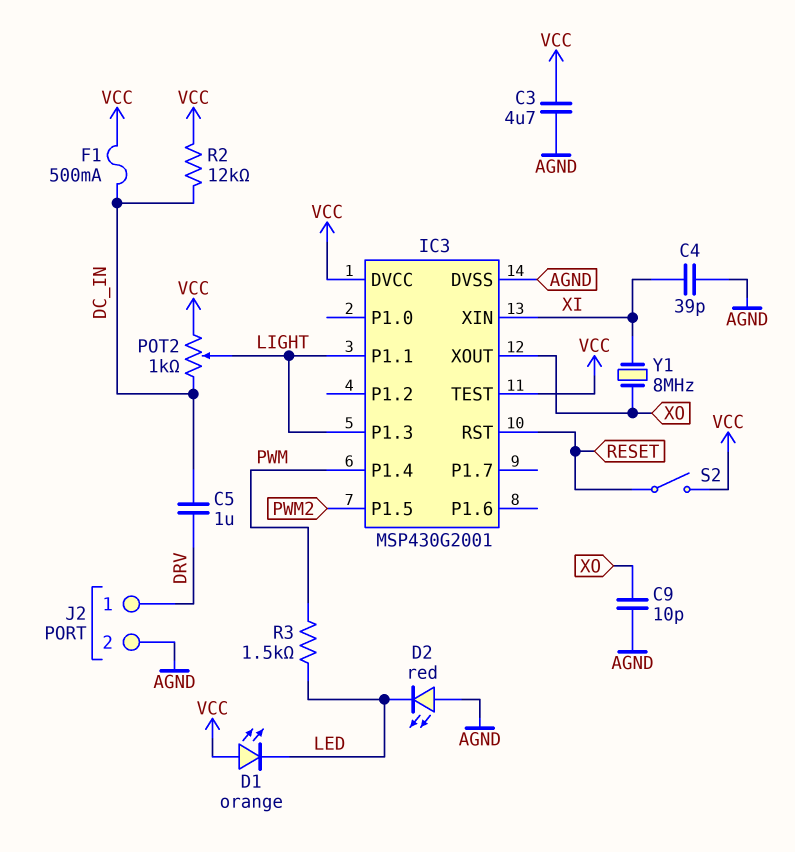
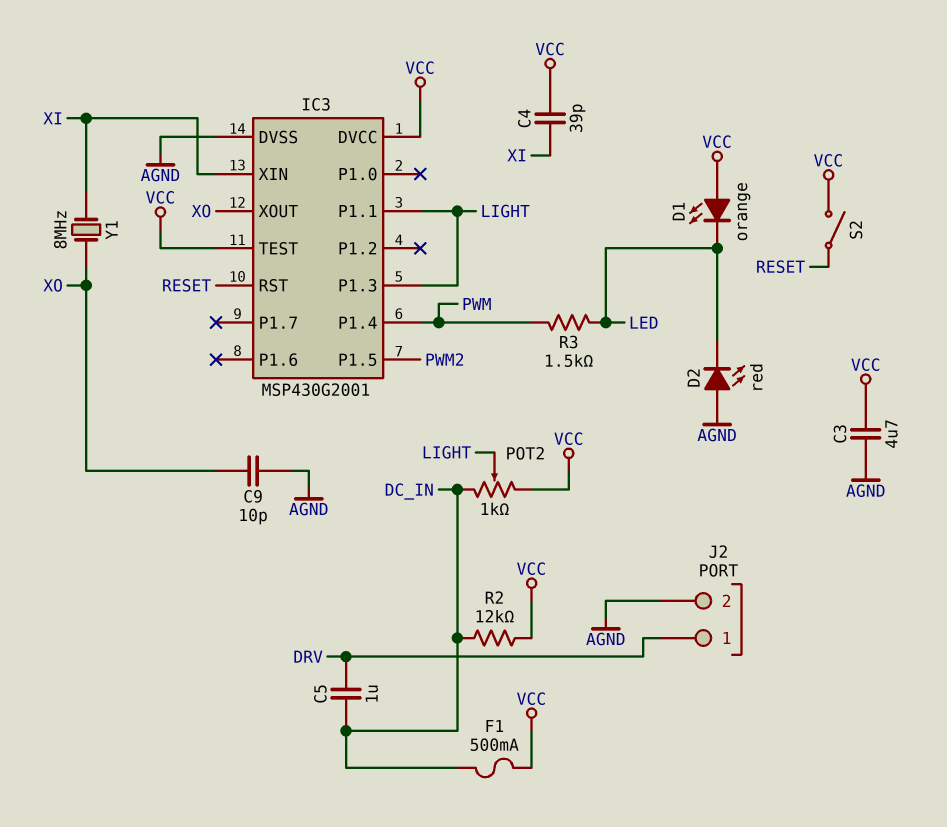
C4: 39pF (AGND, XI) -> 39pF (VCC, XI)

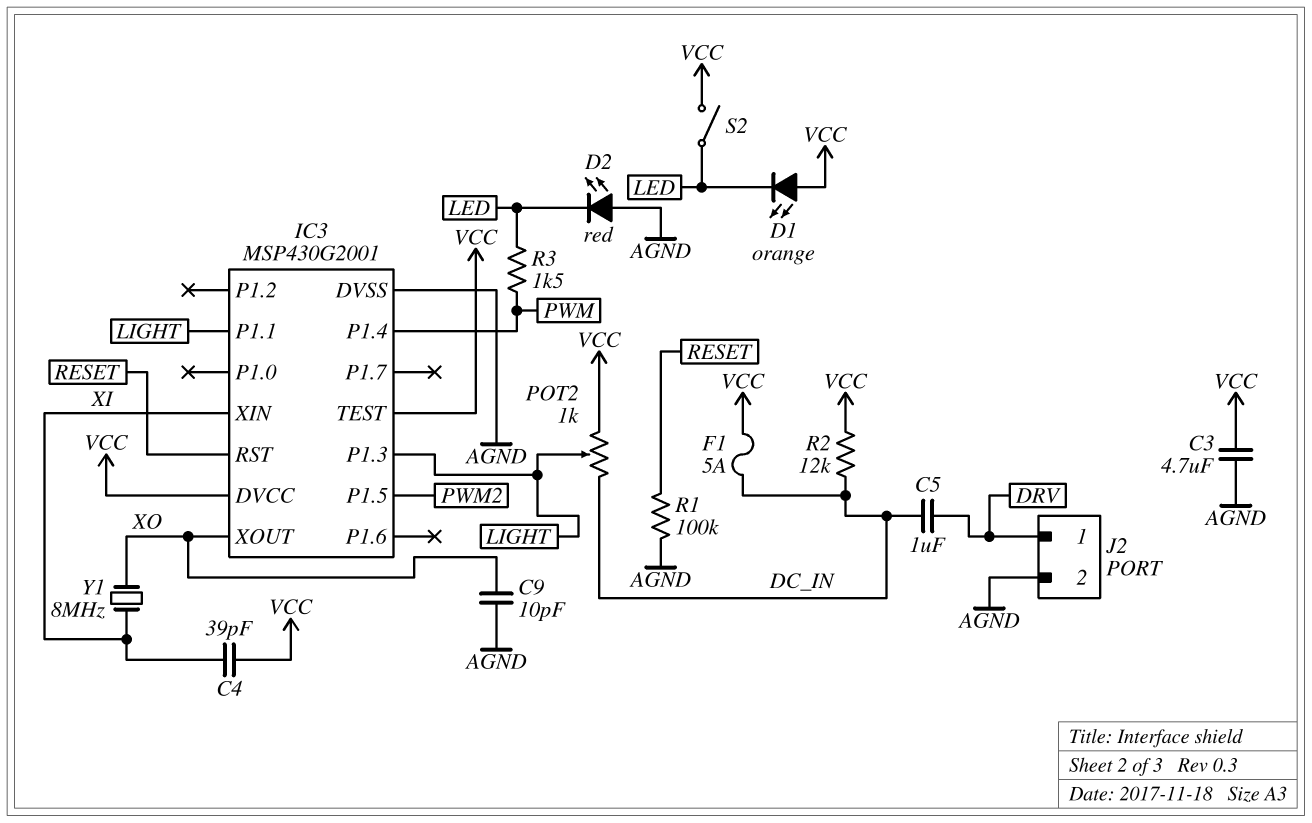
F1: 500mA (DC_IN, VCC) -> 5A (DC_IN, VCC)
R1: none -> 100k (AGND, RESET)
S2: switch (RESET, VCC) -> switch (LED, VCC)

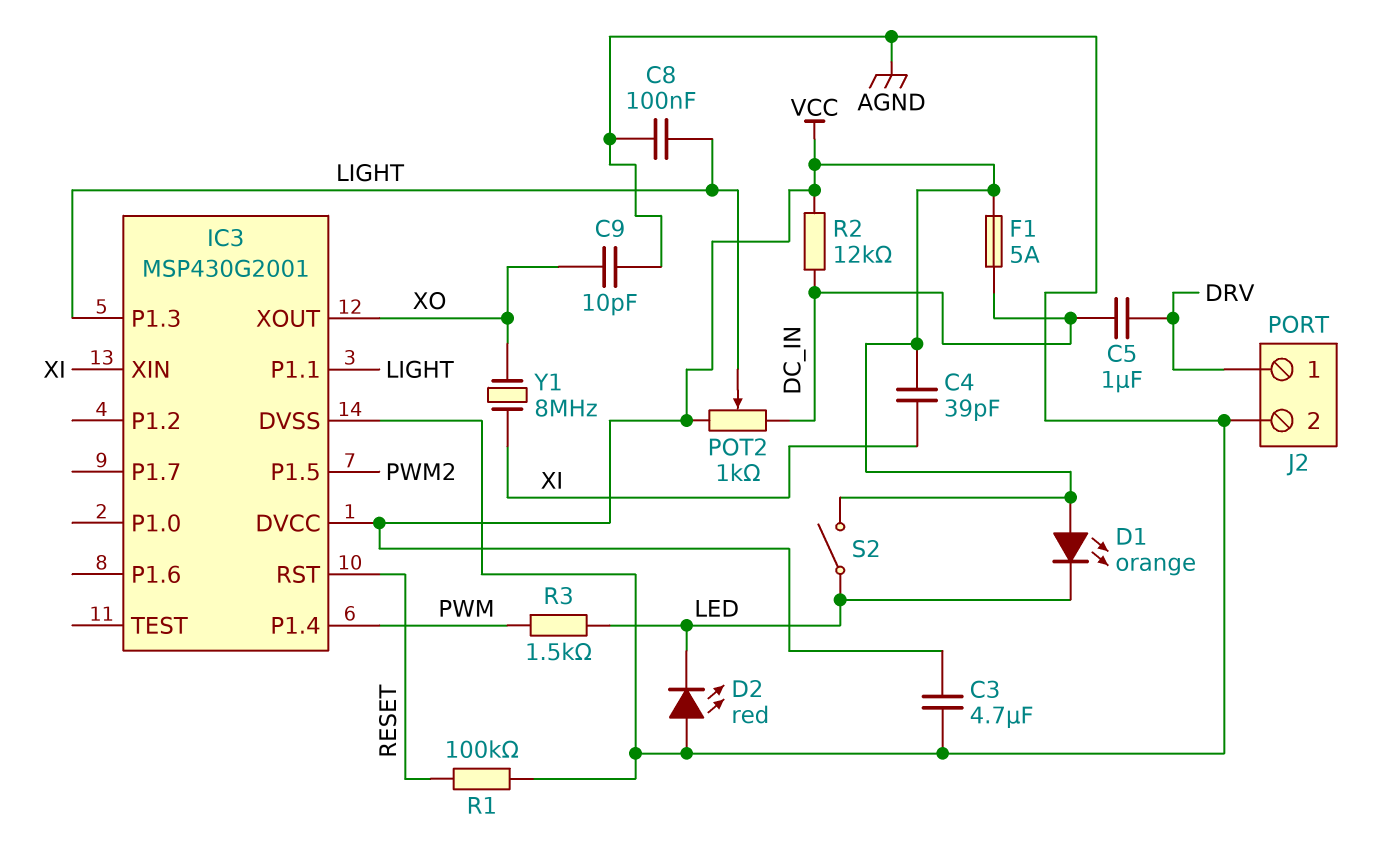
C8: none -> 100nF (AGND, LIGHT)
IC3 pin TEST: VCC -> none

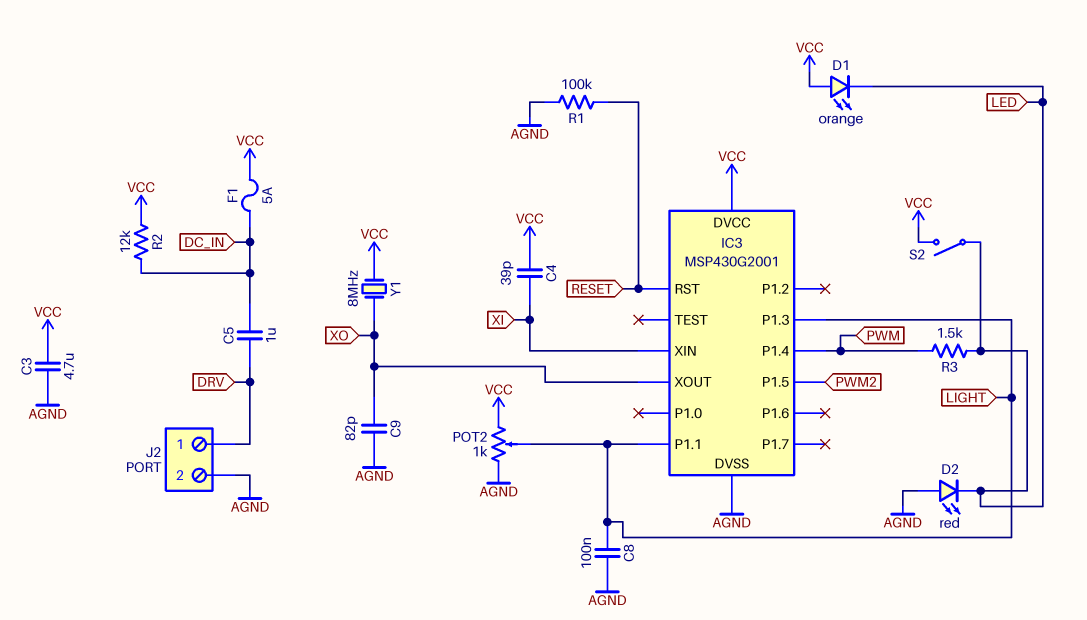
C9: 10pF (AGND, XO) -> 82pF (AGND, XO)
POT2: 1k (DC_IN, VCC, wiper LIGHT) -> 1k (AGND, VCC, wiper LIGHT)
Y1: 8MHz (XI, XO) -> 8MHz (VCC, XO)

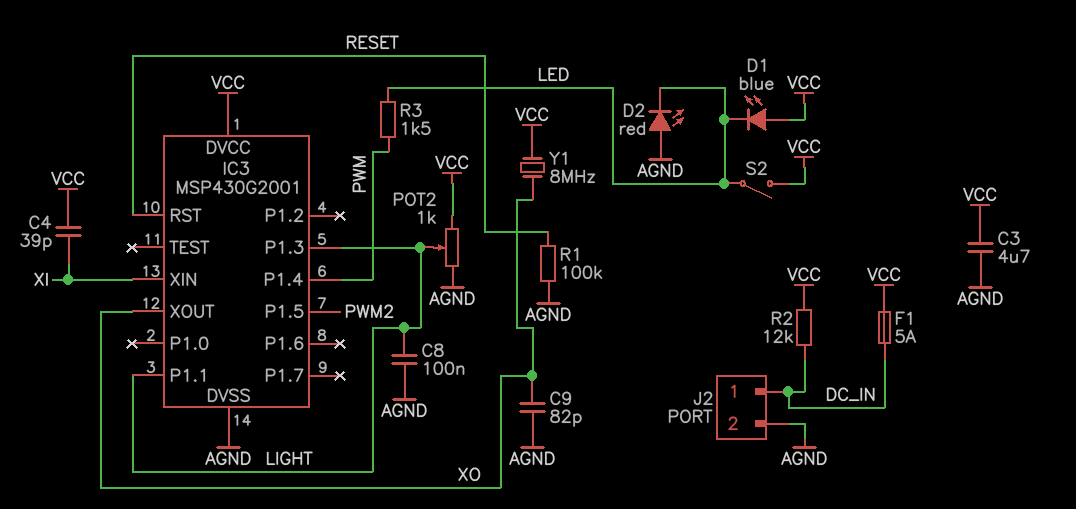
C5: 1uF (DC_IN, DRV) -> none
D1: LED orange (A VCC, K LED) -> LED blue (A VCC, K LED)
J2 pin 1: DRV -> DC_IN

